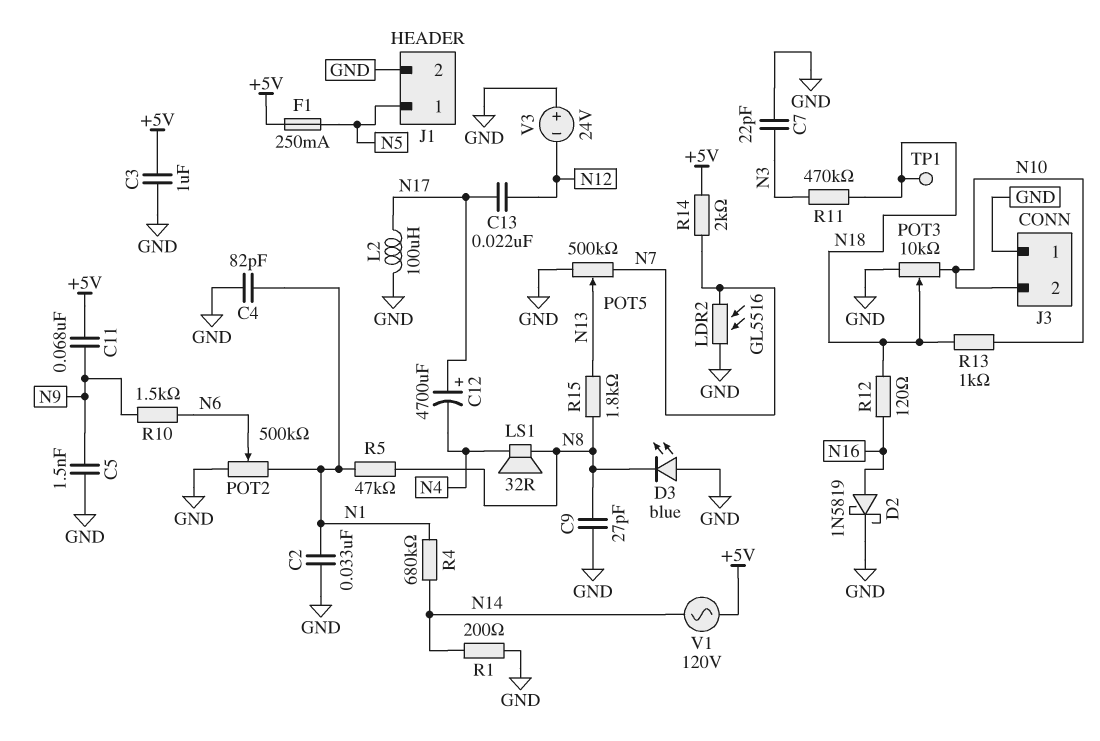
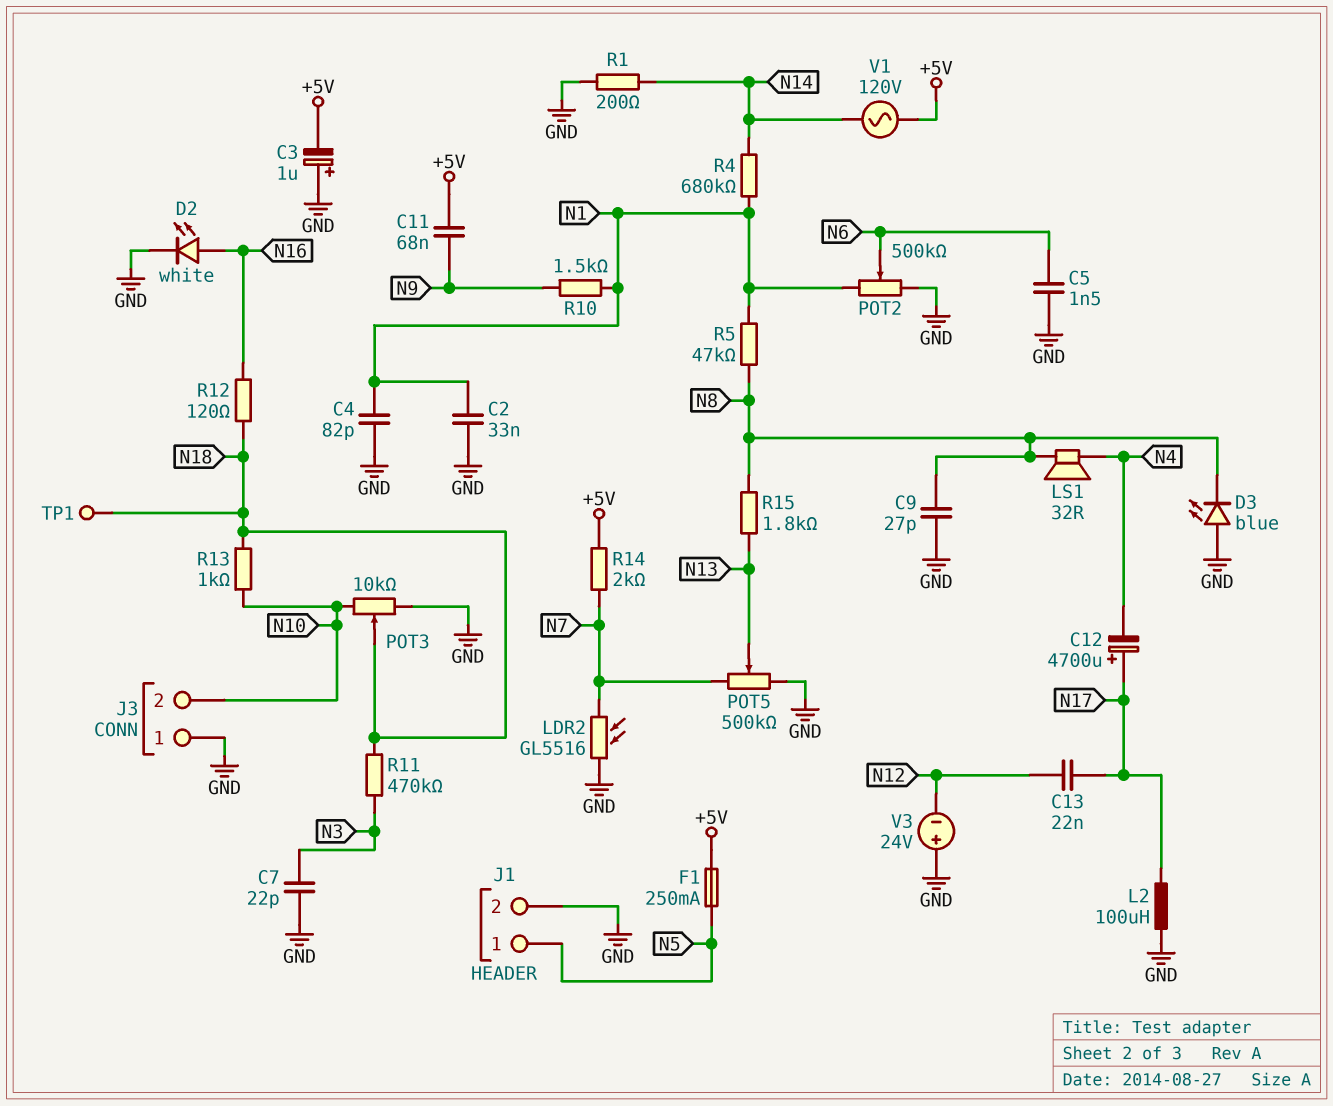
C3: 1uF (+5V, GND) -> 1uF (plus GND, minus +5V)
C5: 1.5nF (GND, N9) -> 1.5nF (GND, N6)
D2: schottky 1N5819 (A N16, K GND) -> LED white (A N16, K GND)
R10: 1.5k (N6, N9) -> 1.5k (N1, N9)

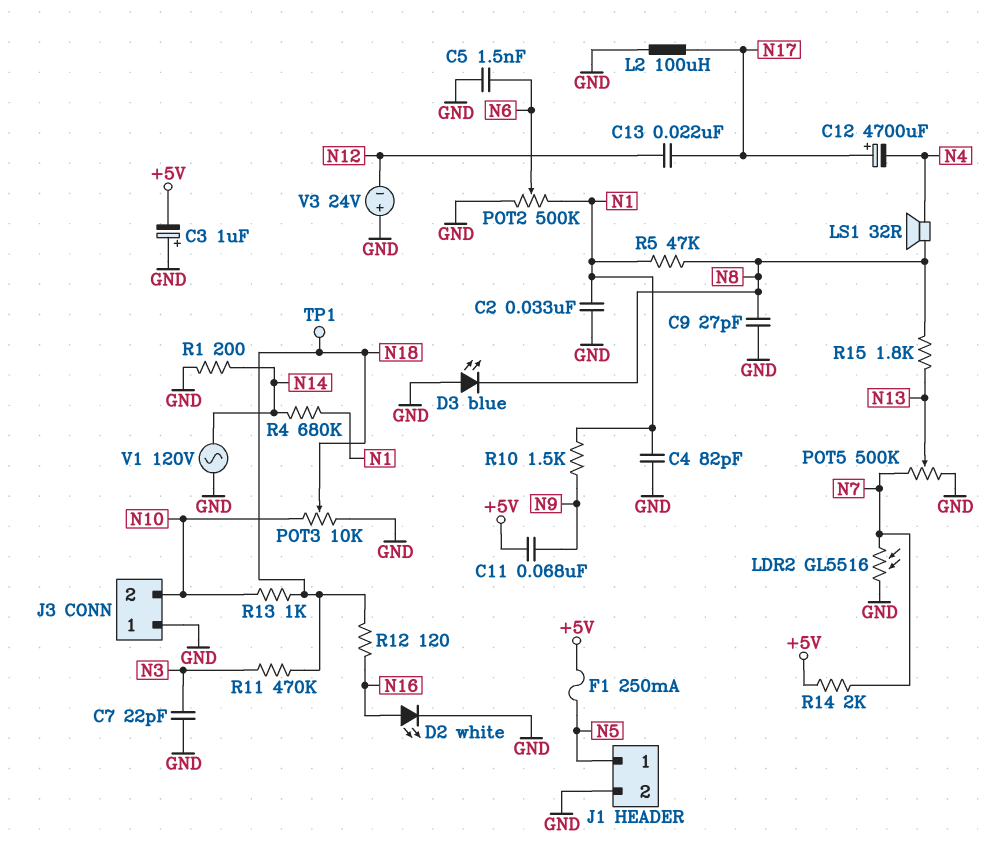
V1: AC 120V (+5V, N14) -> AC 120V (GND, N14)

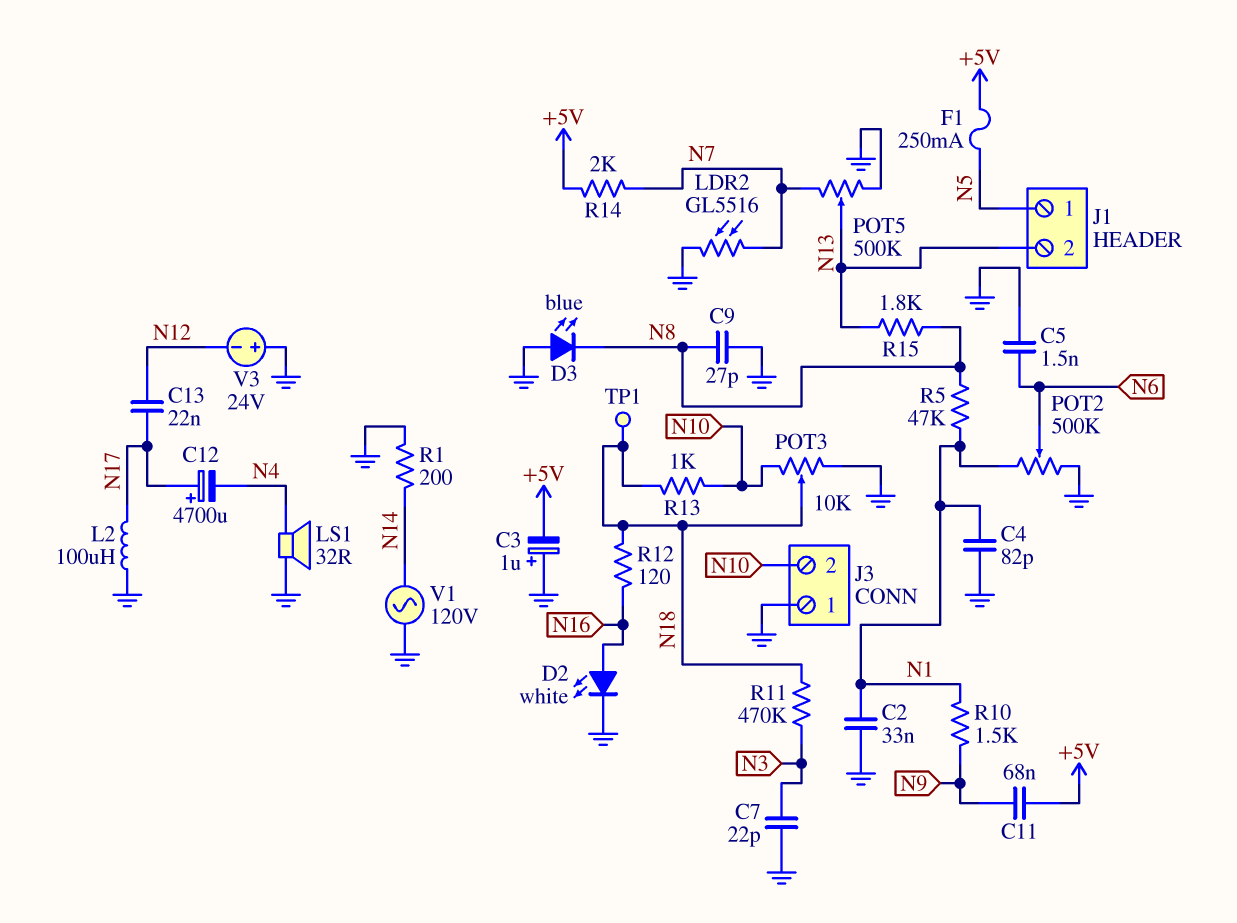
J1 pin 2: GND -> N13
LS1: speaker 32R (N4, N8) -> speaker 32R (GND, N4)
R4: 680k (N1, N14) -> none

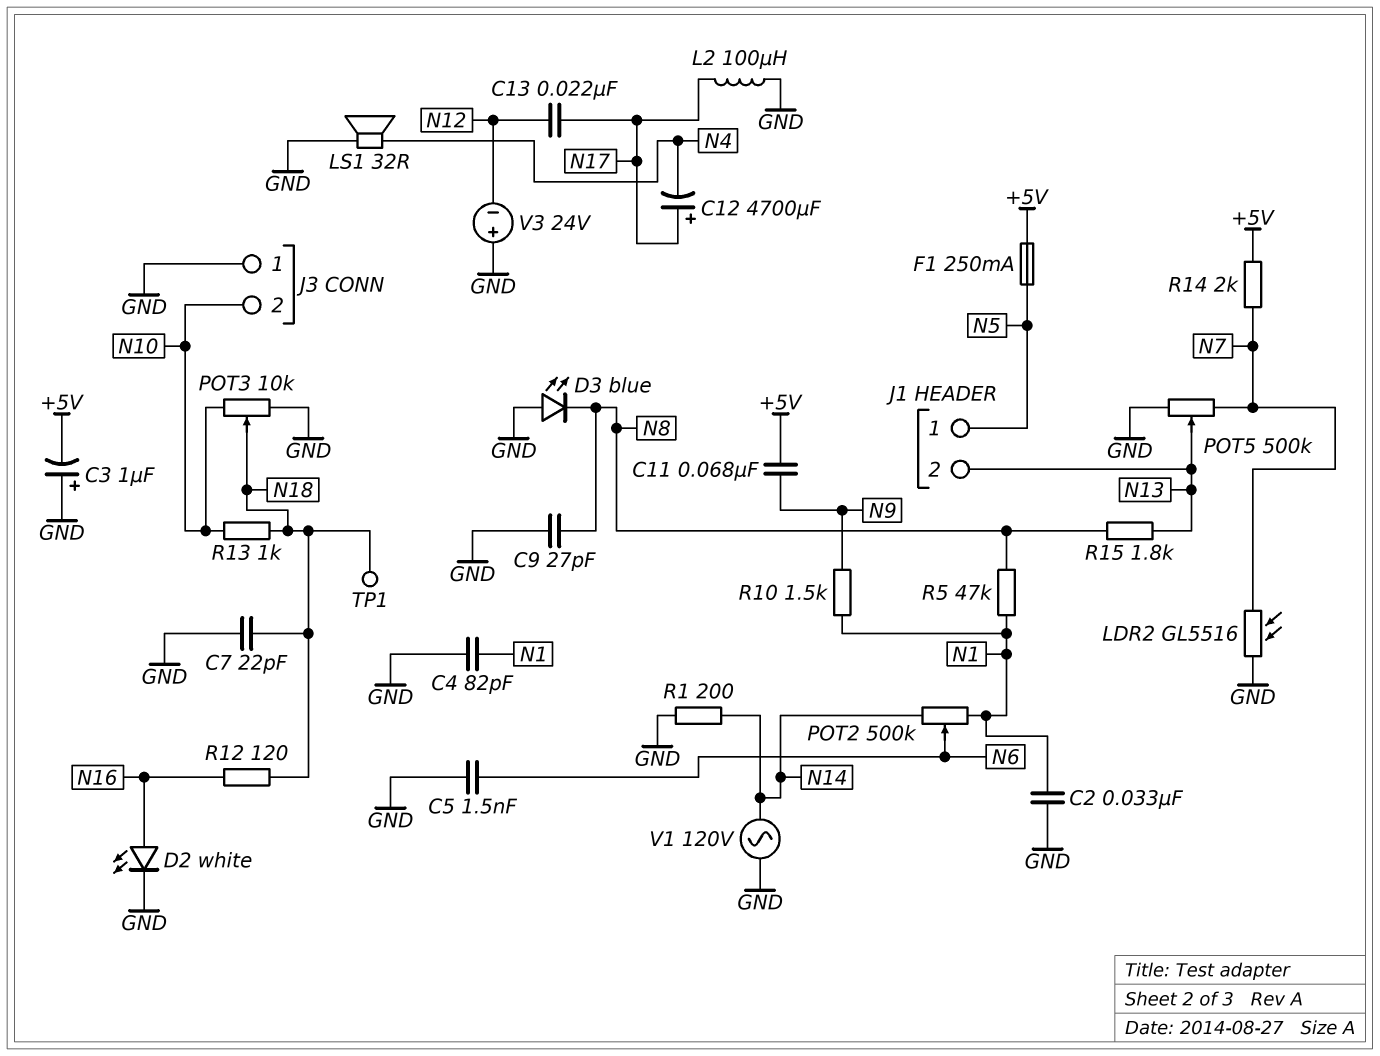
C7: 22pF (GND, N3) -> 22pF (GND, N18)
POT2: 500k (GND, N1, wiper N6) -> 500k (N1, N14, wiper N6)
R11: 470k (N3, N18) -> none

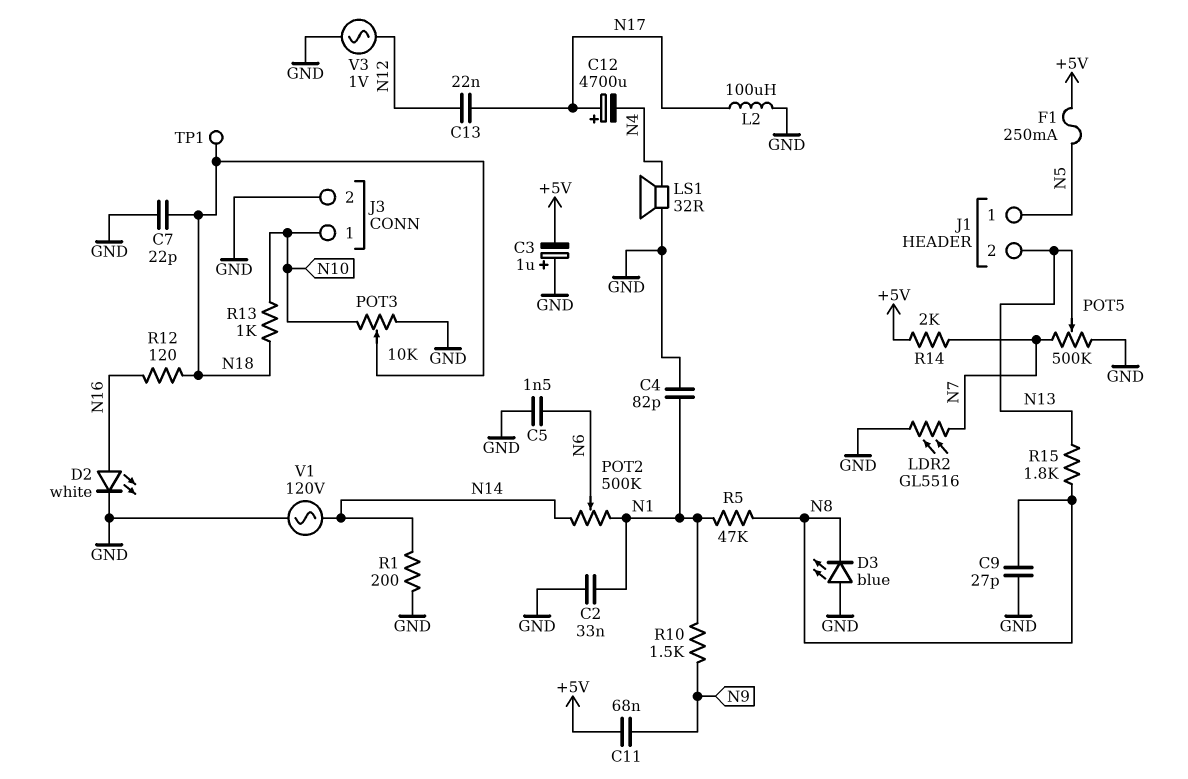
J3 pin 1: GND -> N10
J3 pin 2: N10 -> GND
V3: 24V (plus GND, minus N12) -> AC 1V (GND, N12)

